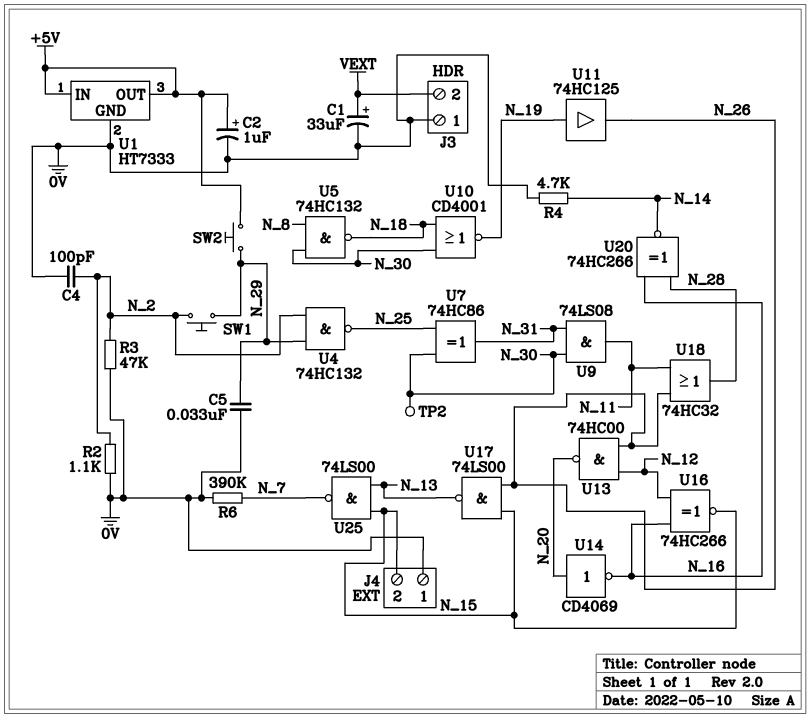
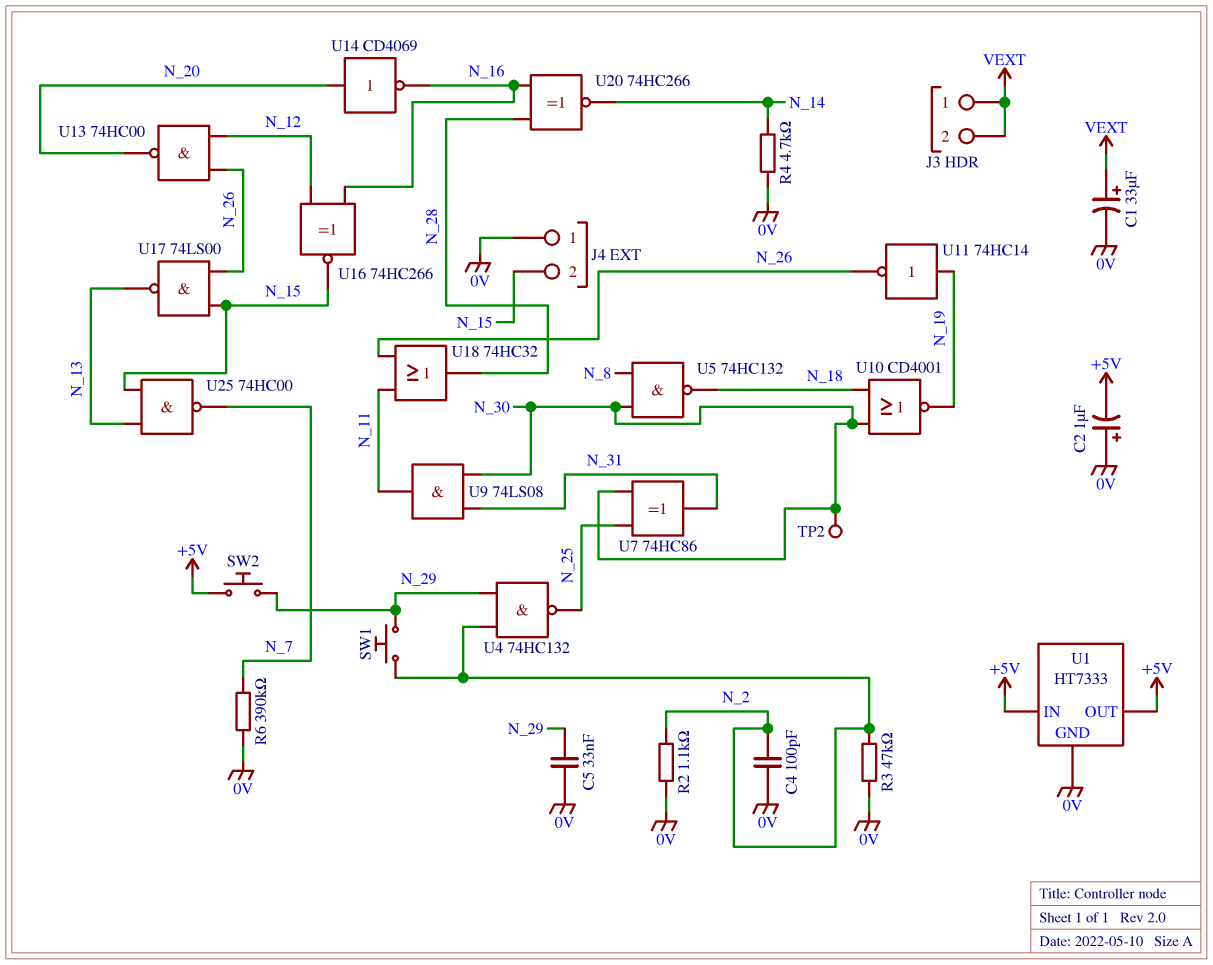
C2: 1uF (plus +5V, minus 0V) -> 1uF (plus 0V, minus +5V)
J3 pin 1: 0V -> VEXT
U11: buffer 74HC125 (in N_19, out N_26) -> NOT 74HC14 (in N_19, out N_26)
U25: NAND 74LS00 (in N_13, in N_15, out N_7) -> NAND 74HC00 (in N_13, in N_15, out N_7)

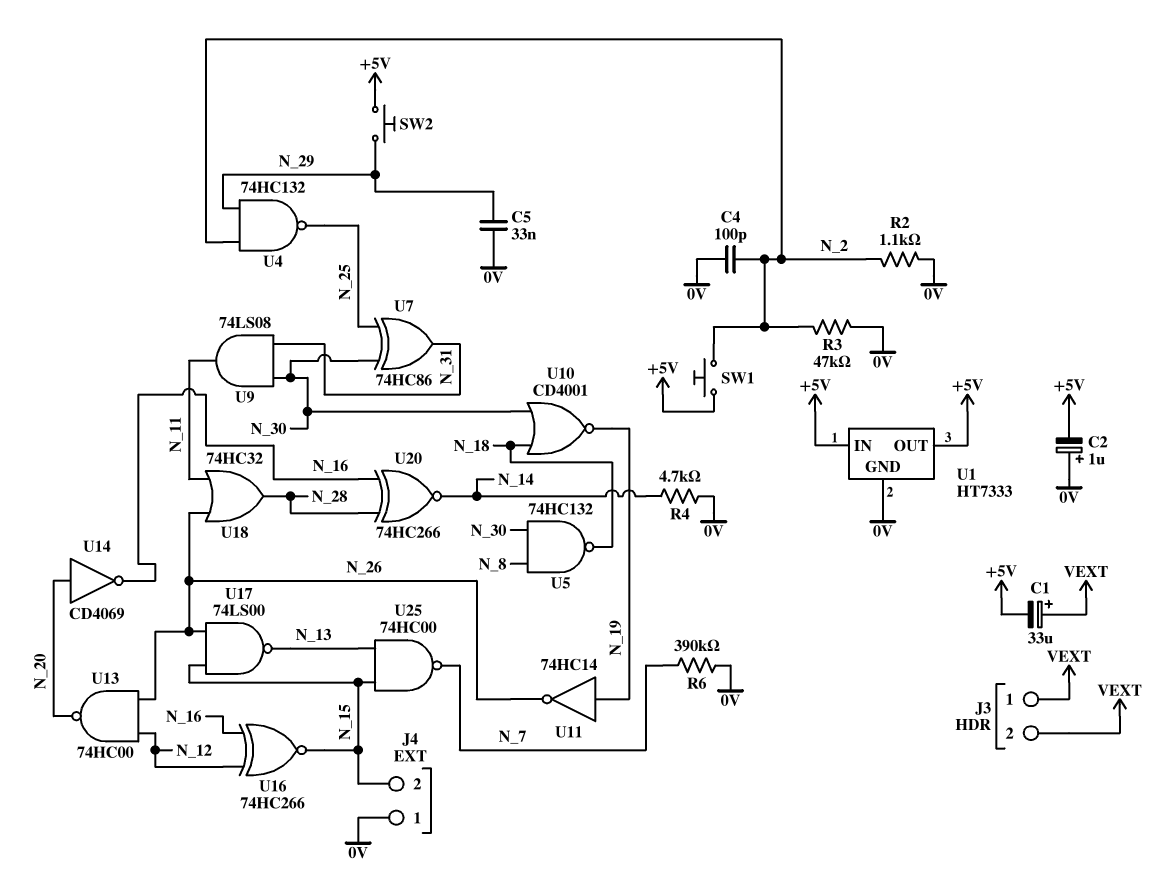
C1: 33uF (plus VEXT, minus 0V) -> 33uF (plus VEXT, minus +5V)
SW1: button (N_2, N_29) -> button (+5V, N_2)
TP2: test point (N_30) -> none

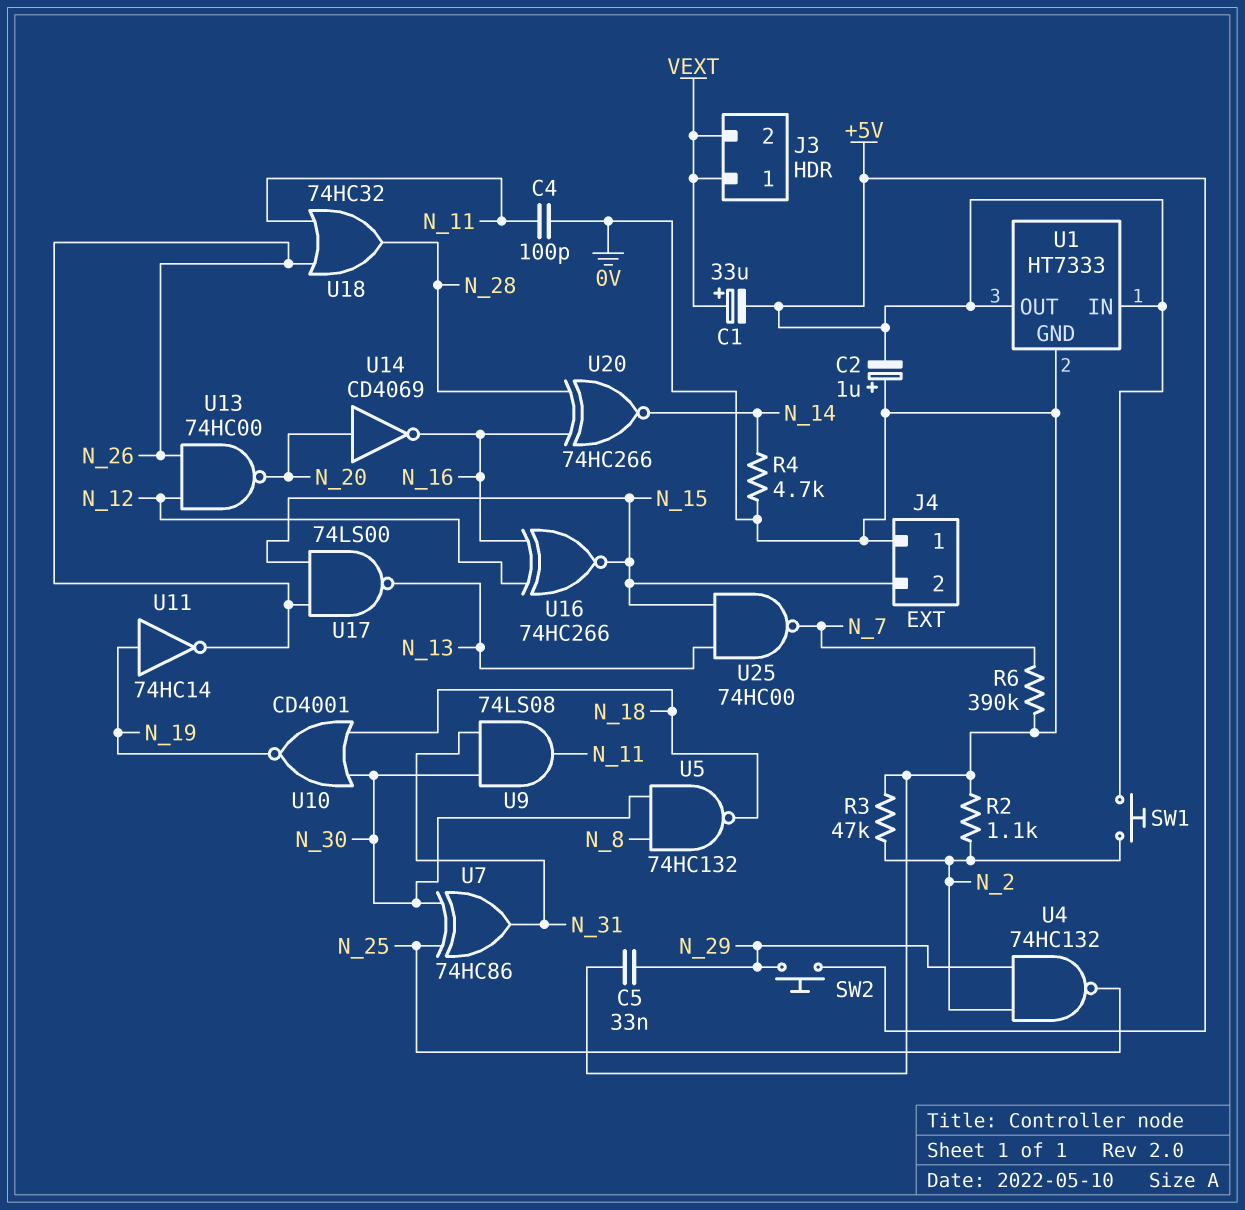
C4: 100pF (0V, N_2) -> 100pF (0V, N_11)

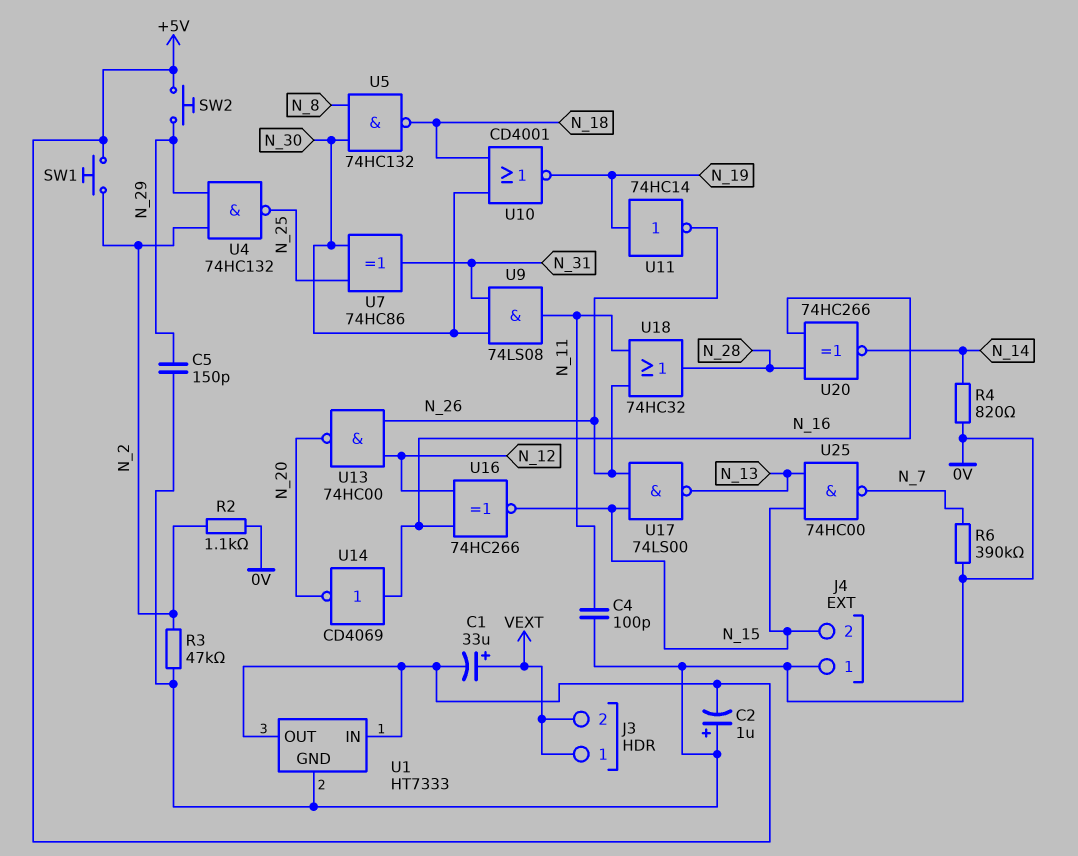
C5: 33nF (0V, N_29) -> 150pF (0V, N_29)
R4: 4.7k (0V, N_14) -> 820 (0V, N_14)
U14: NOT CD4069 (in N_20, out N_16) -> NOT CD4069 (in N_16, out N_20)

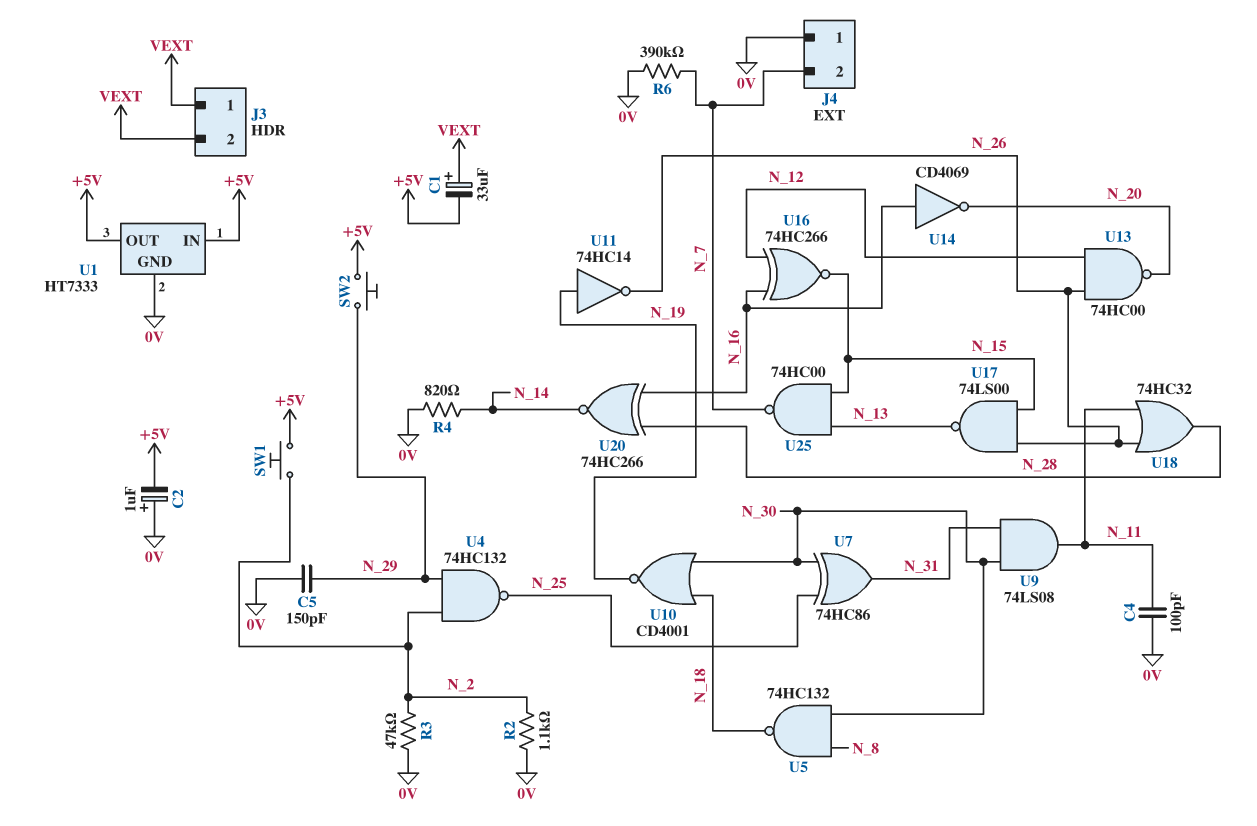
J4 pin 2: N_15 -> N_7

